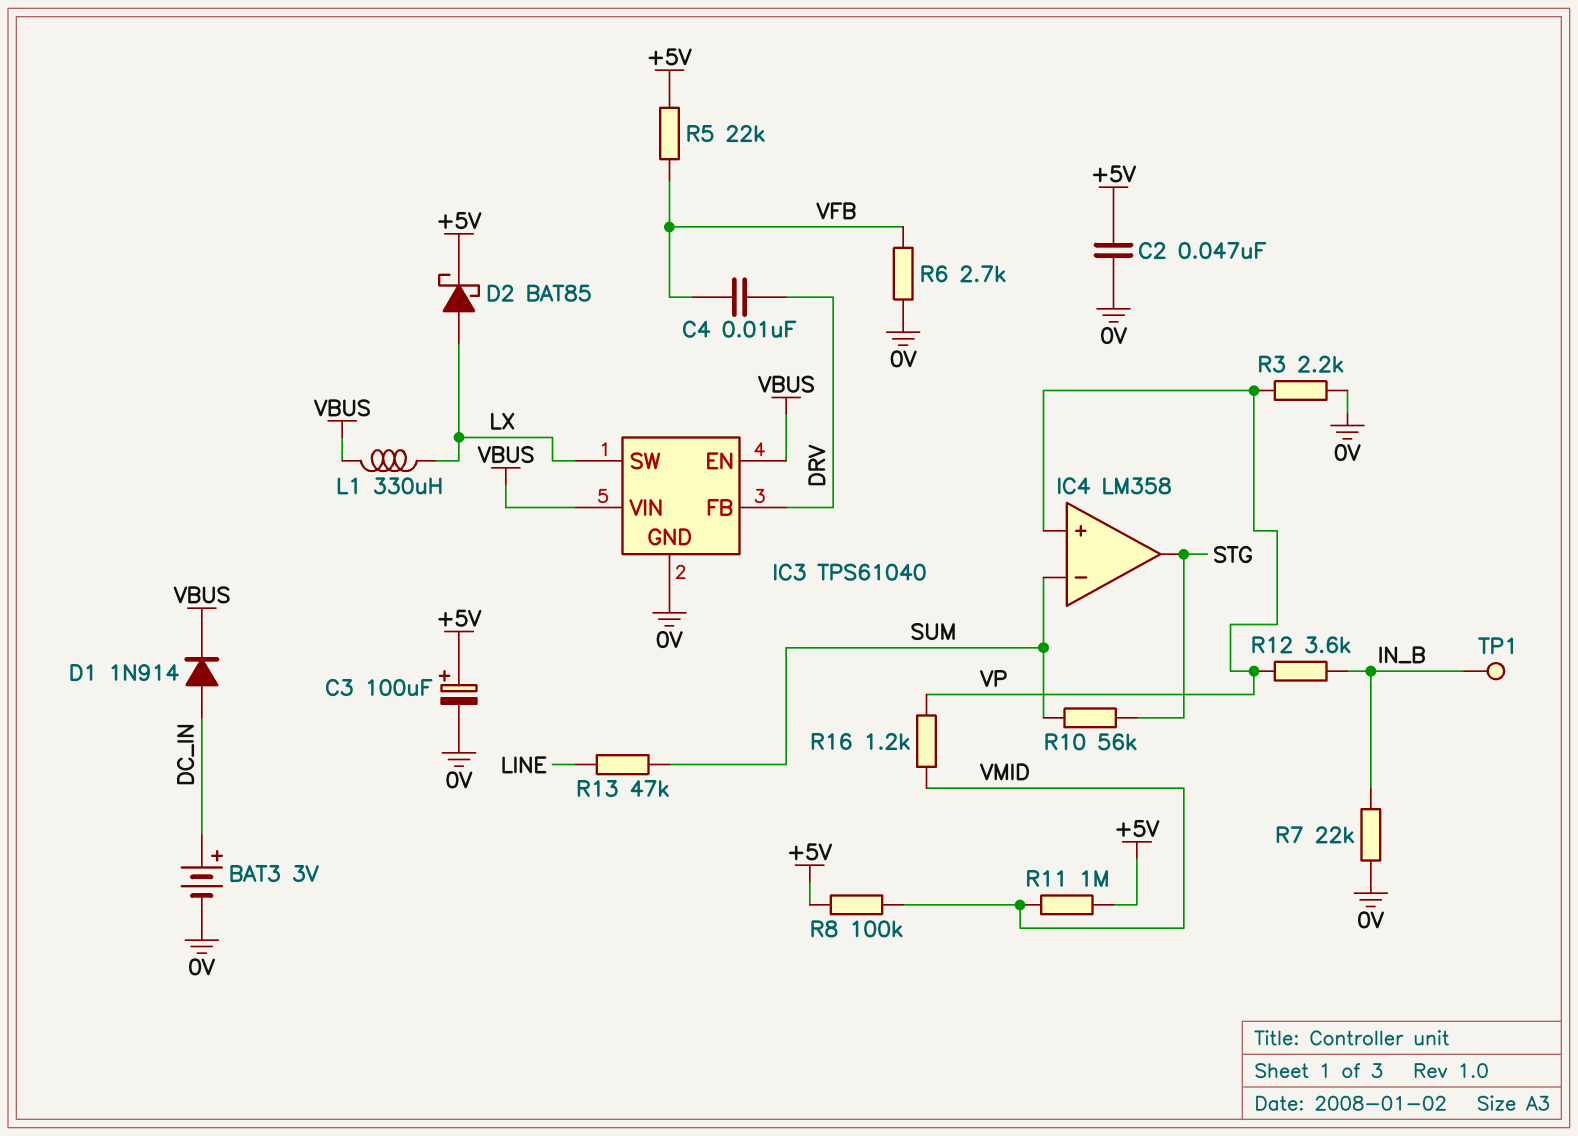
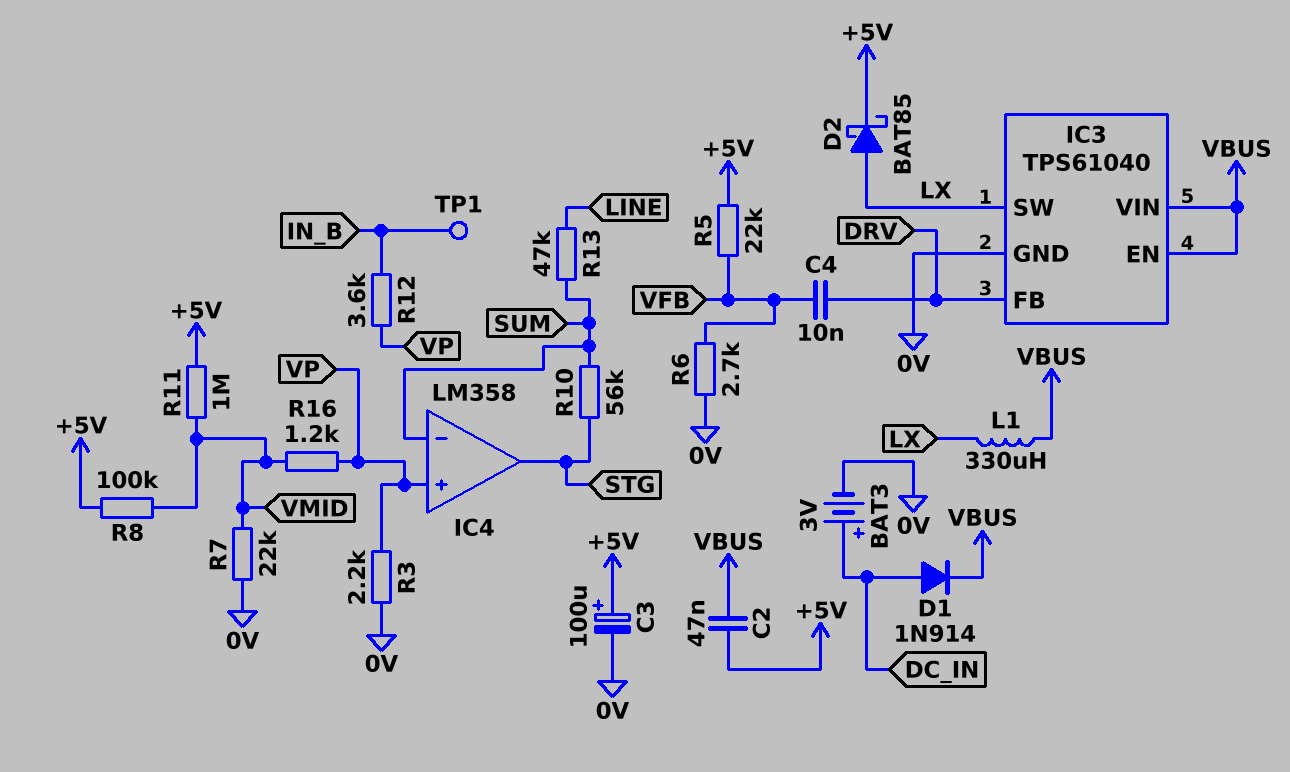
C2: 47nF (+5V, 0V) -> 47nF (+5V, VBUS)
R7: 22k (0V, IN_B) -> 22k (0V, VMID)

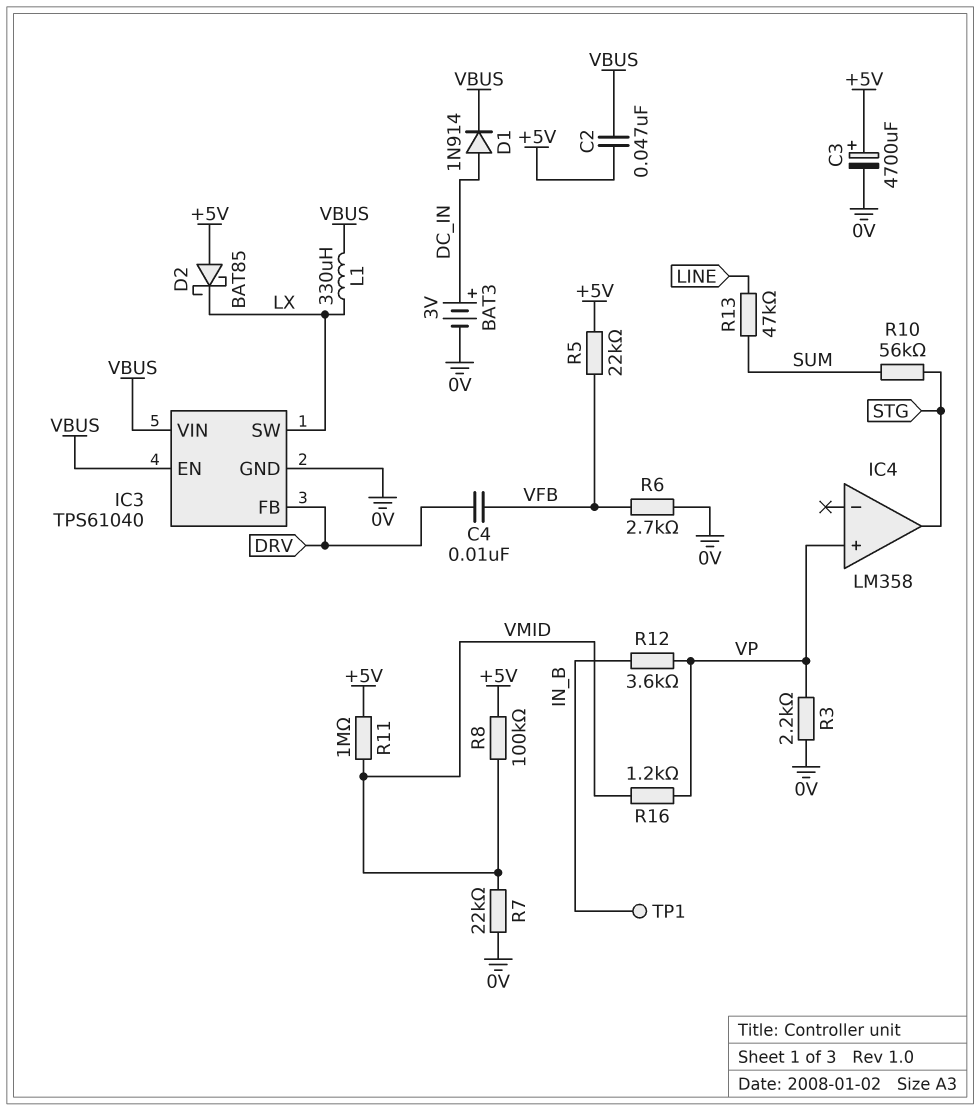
C3: 100uF (plus +5V, minus 0V) -> 4700uF (plus +5V, minus 0V)
D2: schottky BAT85 (A LX, K +5V) -> schottky BAT85 (A +5V, K LX)
IC4 pin in-: SUM -> none

